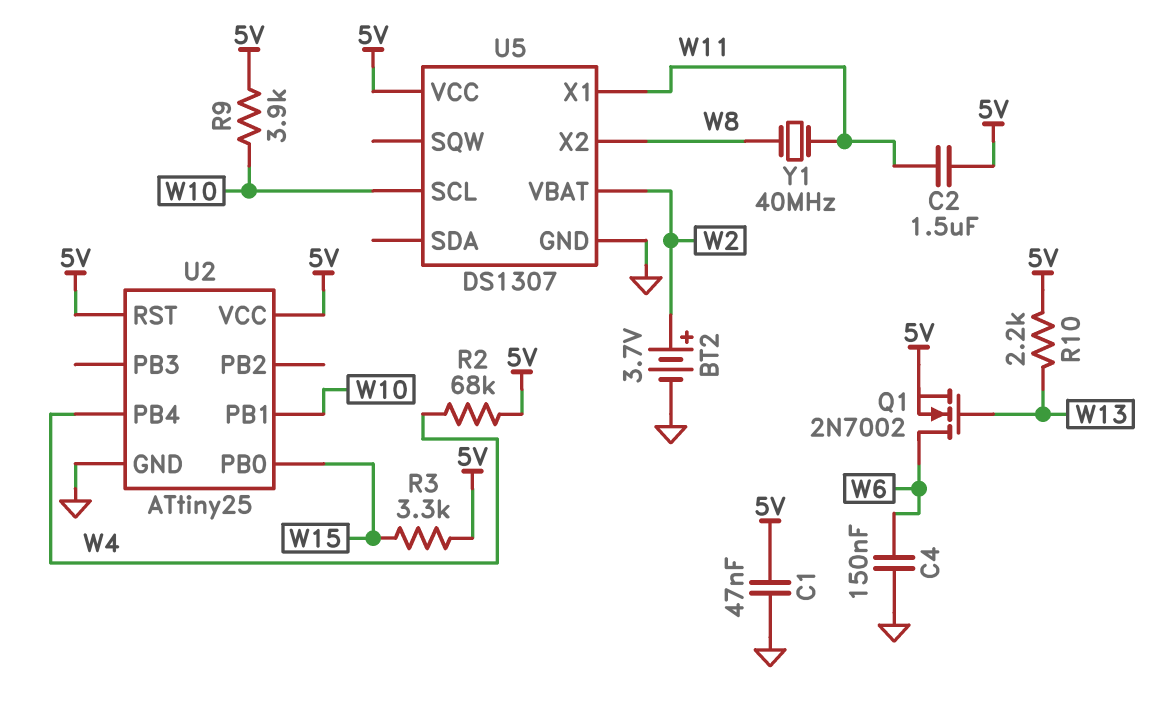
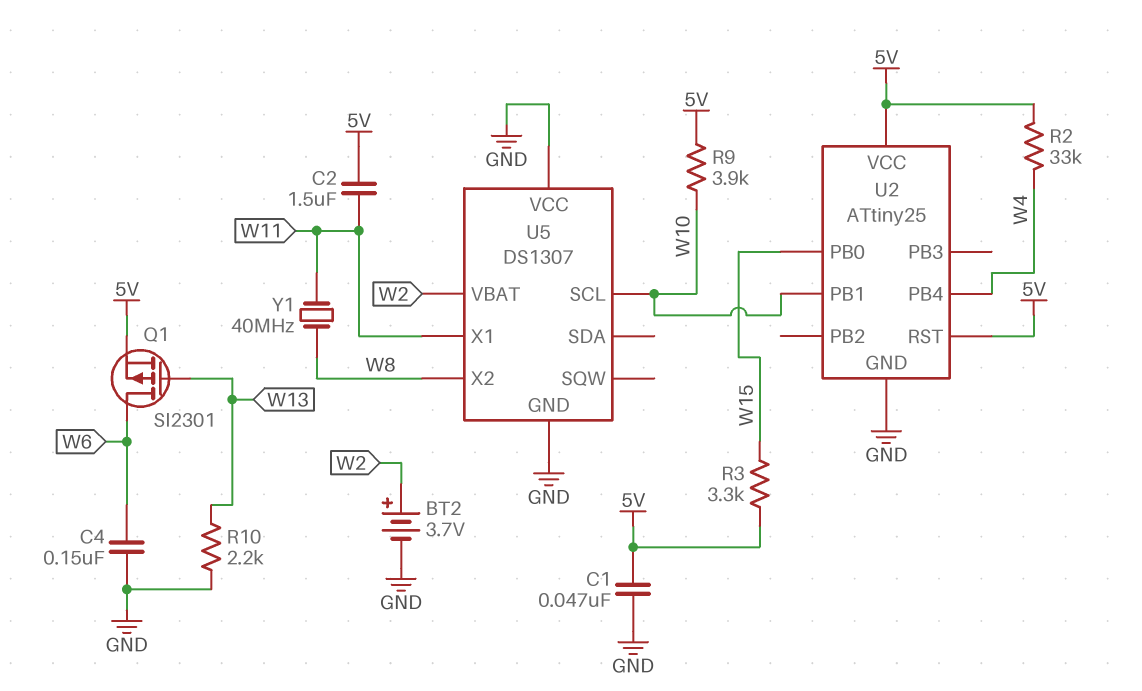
Q1: NMOS 2N7002 (G W13, D W6, S 5V) -> PMOS SI2301 (G W13, D W6, S 5V)
R2: 68k (5V, W4) -> 33k (5V, W4)
R10: 2.2k (5V, W13) -> 2.2k (GND, W13)
U5 pin VCC: 5V -> GND

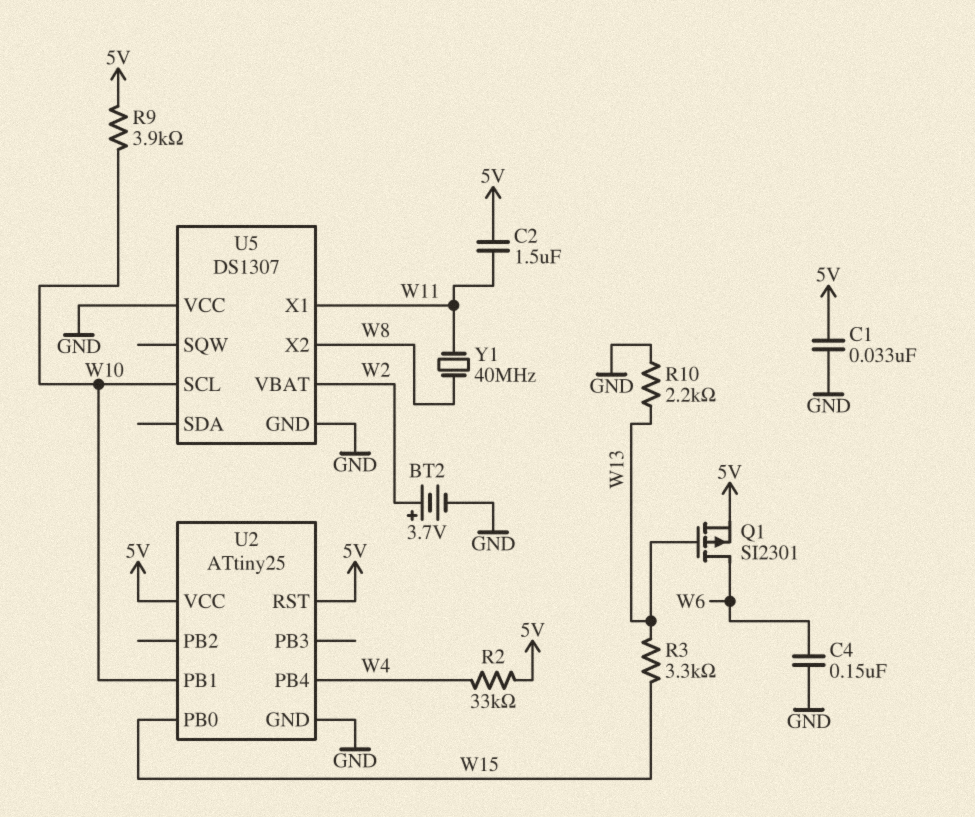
C1: 47nF (5V, GND) -> 33nF (5V, GND)
R3: 3.3k (5V, W15) -> 3.3k (W13, W15)

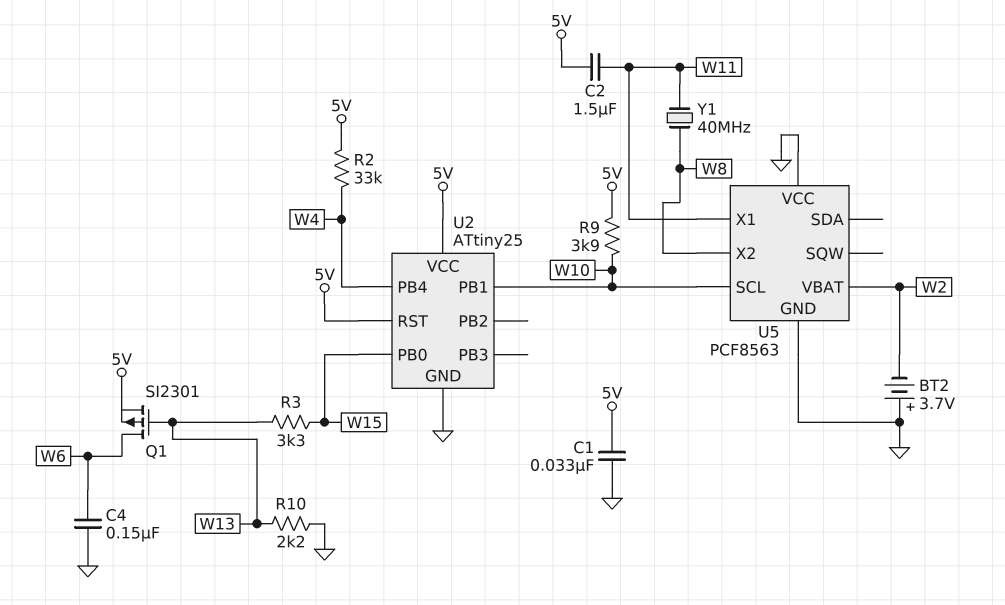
BT2: 3.7V (plus W2, minus GND) -> 3.7V (plus GND, minus W2)
U5: DS1307 -> PCF8563

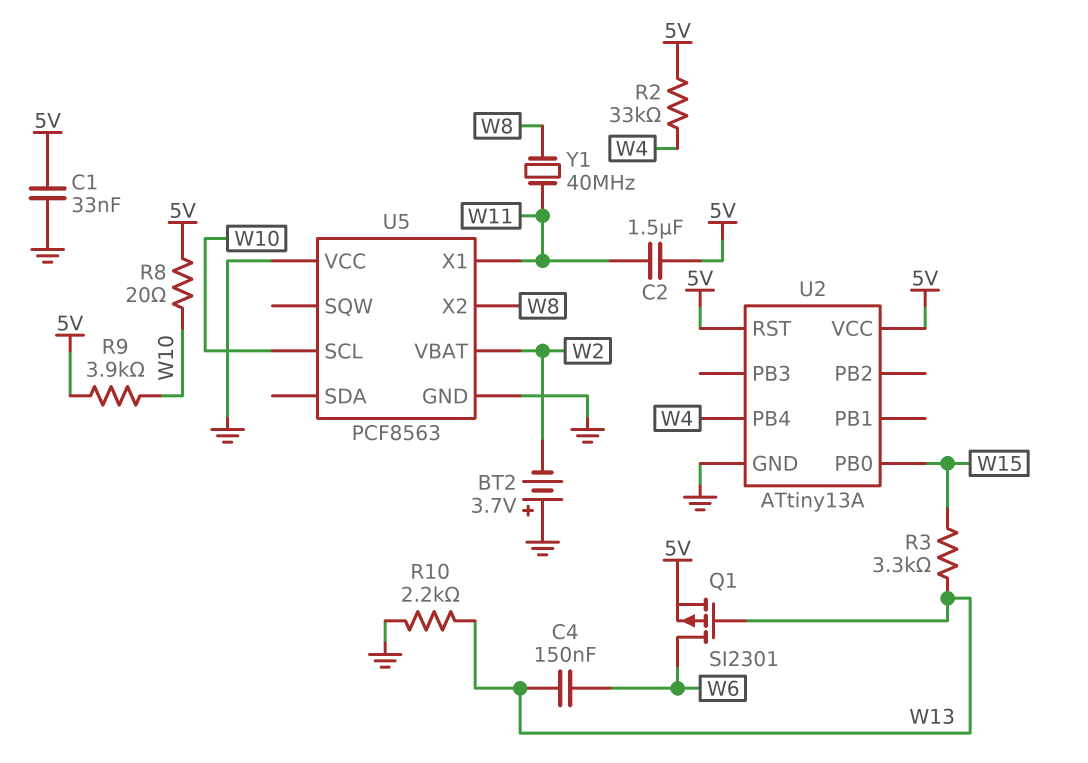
C4: 150nF (GND, W6) -> 150nF (W6, W13)
R8: none -> 20 (5V, W10)
U2: ATtiny25 -> ATtiny13A
U2 pin PB1: W10 -> none

